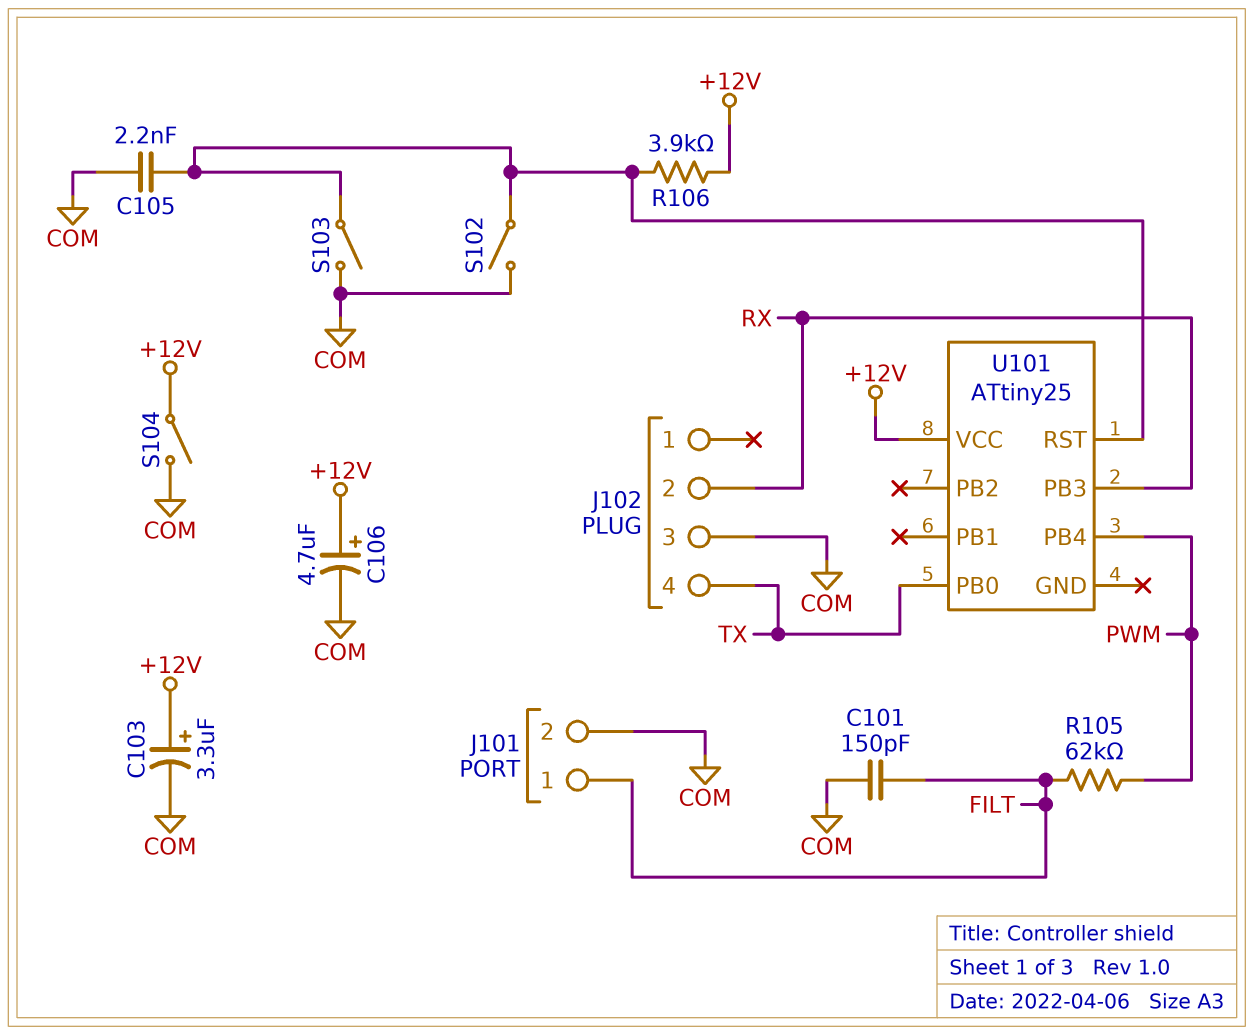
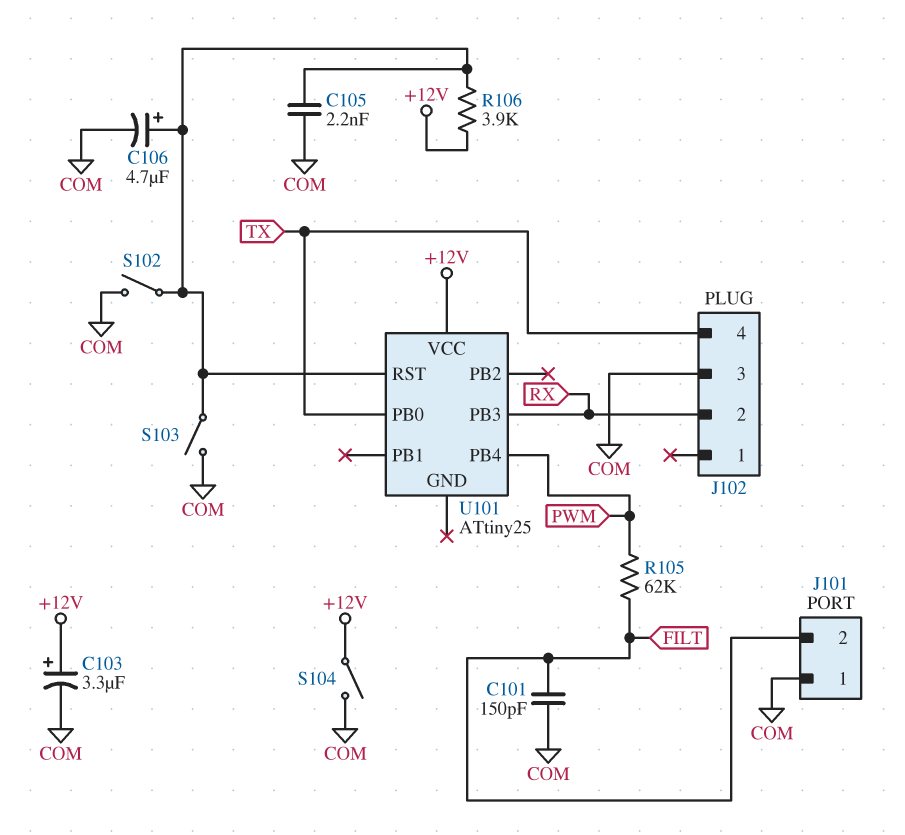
C106: 4.7uF (plus +12V, minus COM) -> 4.7uF (plus U101/RST, minus COM)
J101 pin 1: FILT -> COM
J101 pin 2: COM -> FILT

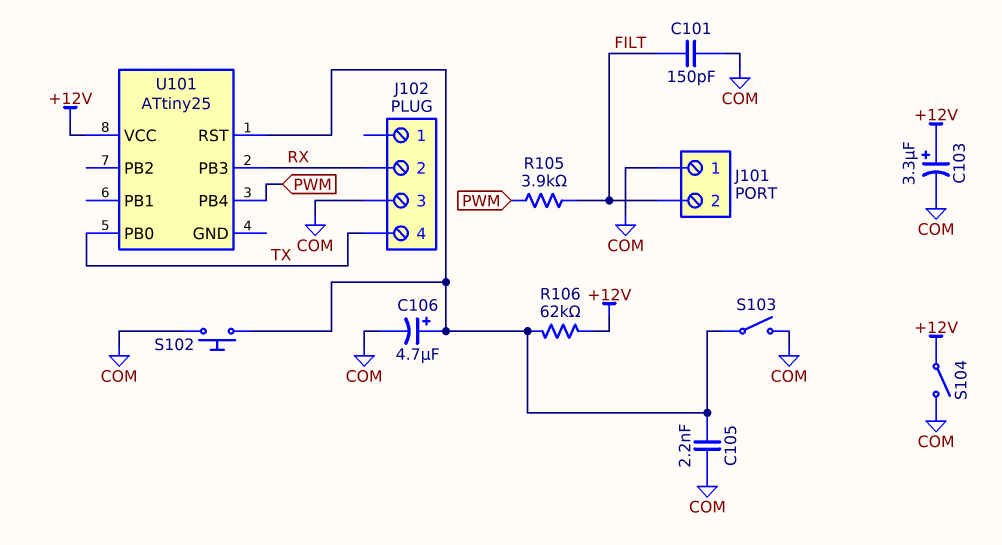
R105: 62k (FILT, PWM) -> 3.9k (FILT, PWM)
R106: 3.9k (+12V, U101/RST) -> 62k (+12V, U101/RST)
S102: switch (COM, U101/RST) -> button (COM, U101/RST)

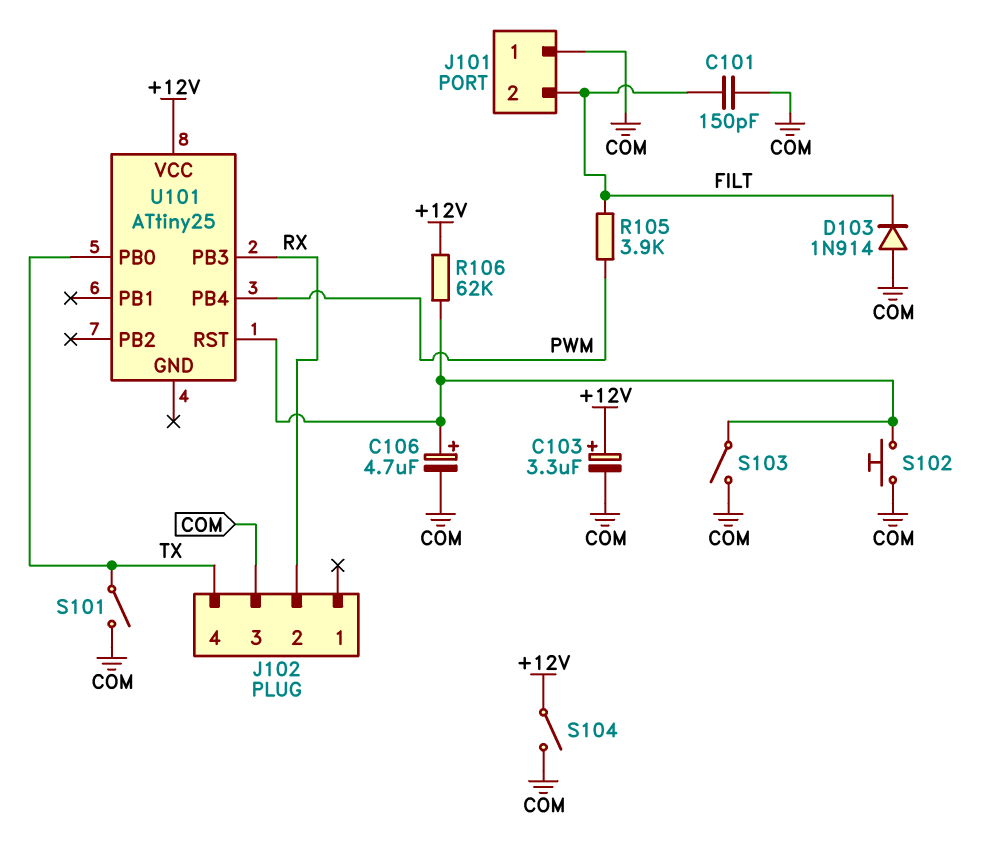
C105: 2.2nF (COM, U101/RST) -> none
D103: none -> diode 1N914 (A COM, K FILT)
S101: none -> switch (COM, TX)

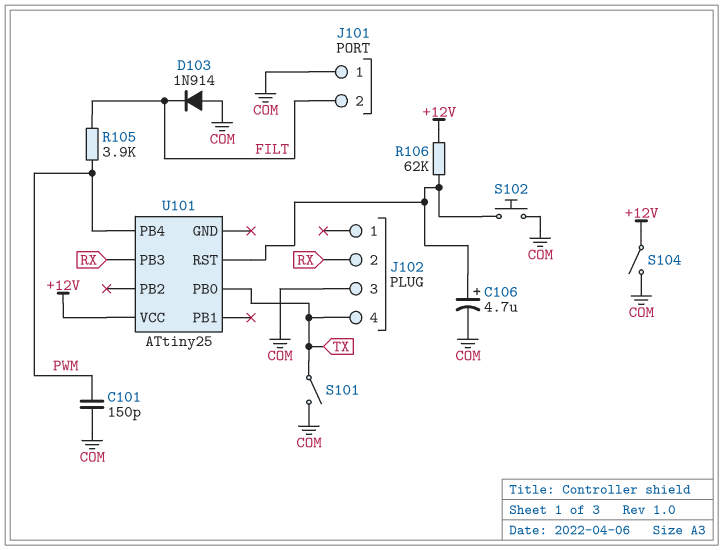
C101: 150pF (COM, FILT) -> 150pF (COM, PWM)
C103: 3.3uF (plus +12V, minus COM) -> none
S103: switch (COM, U101/RST) -> none

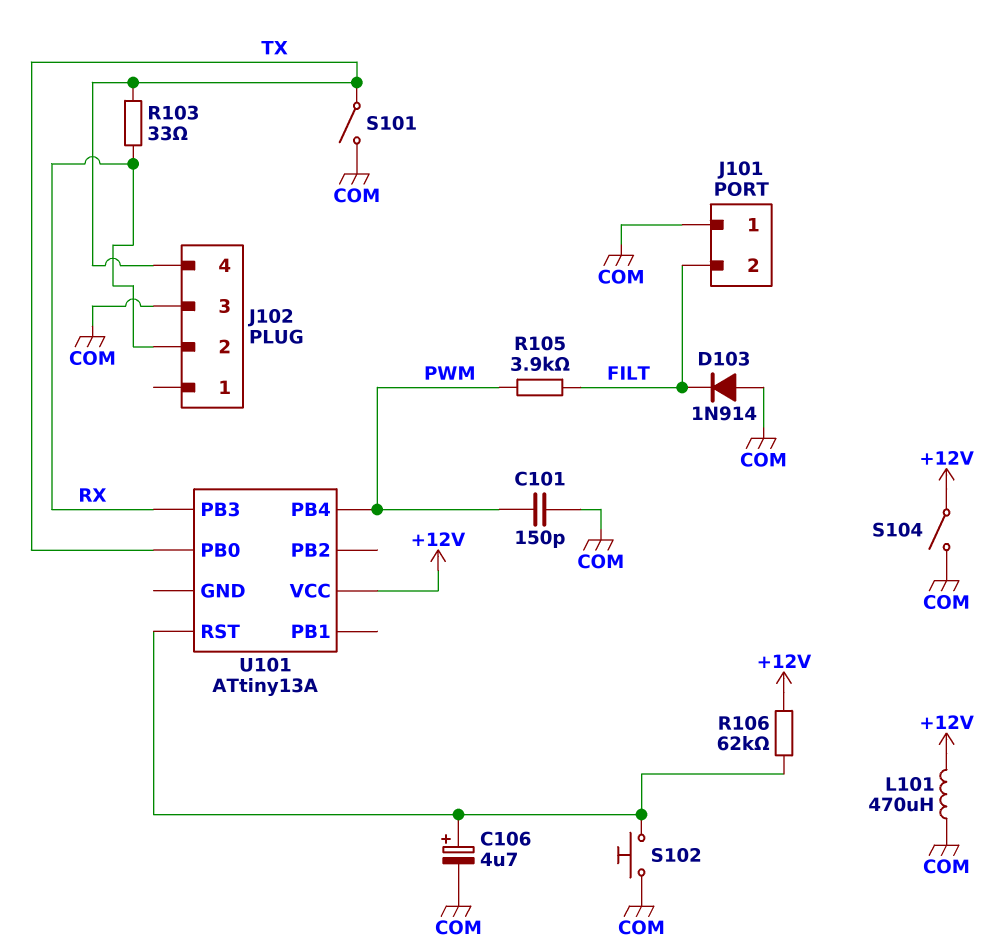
L101: none -> 470uH (+12V, COM)
R103: none -> 33 (RX, TX)
U101: ATtiny25 -> ATtiny13A

